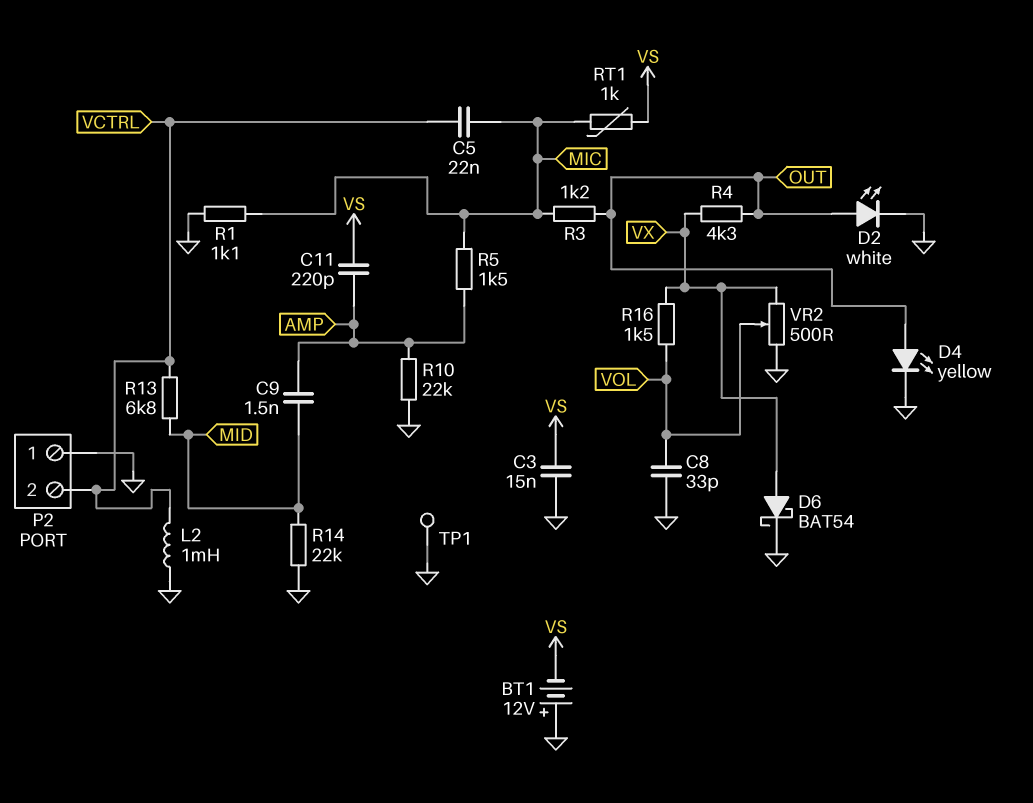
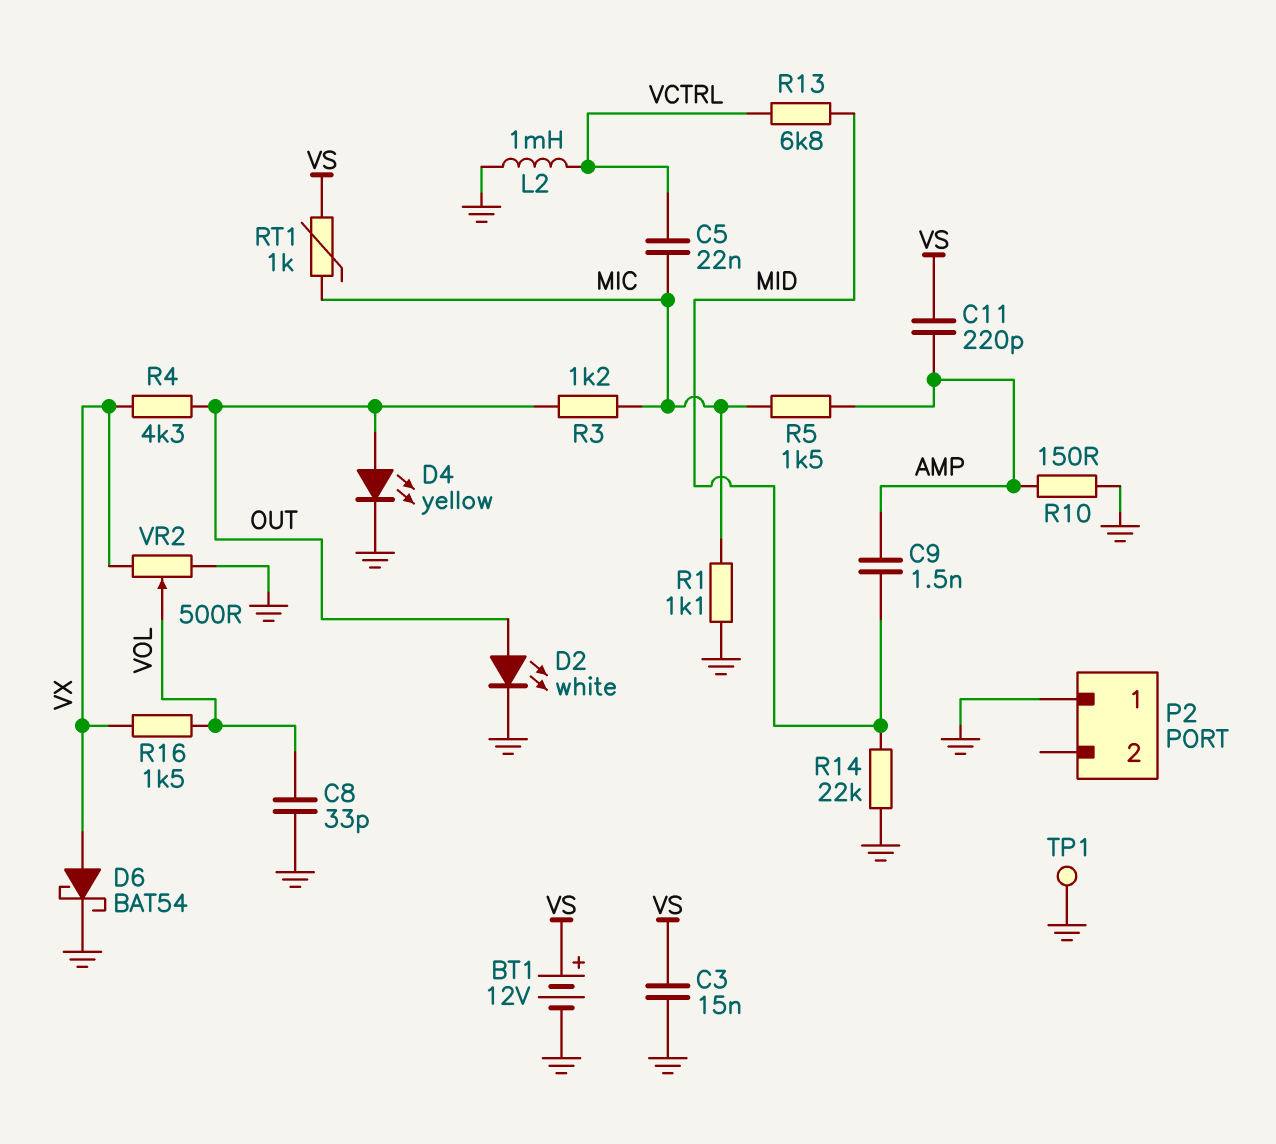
BT1: 12V (plus GND, minus VS) -> 12V (plus VS, minus GND)
P2 pin 2: VCTRL -> none
R10: 22k (AMP, GND) -> 150 (AMP, GND)

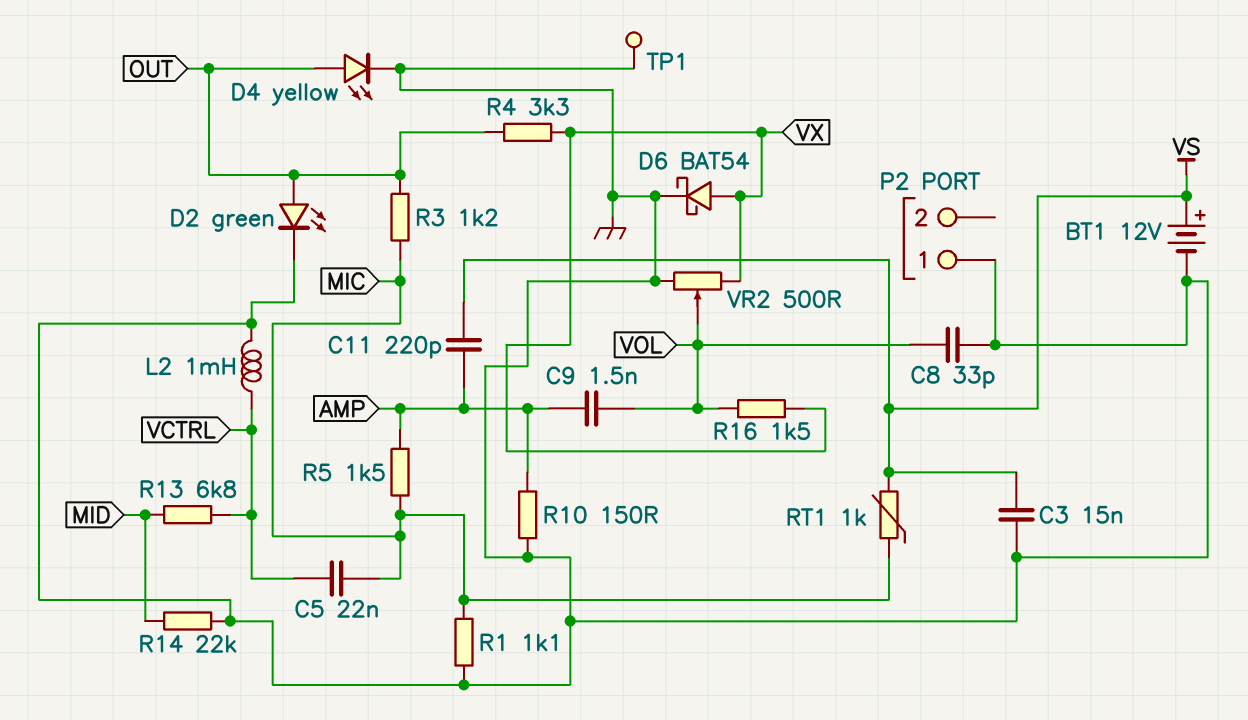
C9: 1.5nF (AMP, MID) -> 1.5nF (AMP, VOL)
D2: LED white (A OUT, K GND) -> LED green (A OUT, K GND)
R4: 4.3k (OUT, VX) -> 3.3k (OUT, VX)

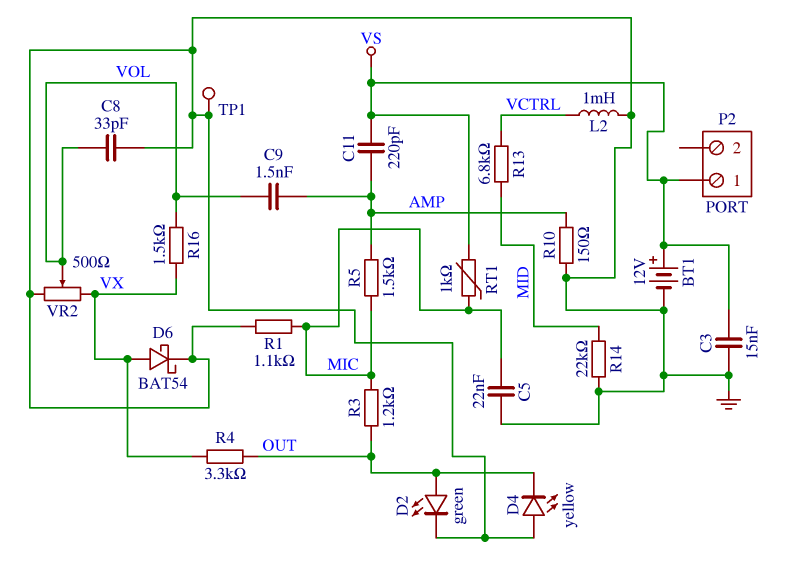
C5: 22nF (MIC, VCTRL) -> 22nF (GND, MIC)
D4: LED yellow (A OUT, K GND) -> LED yellow (A GND, K OUT)
P2 pin 1: GND -> VS

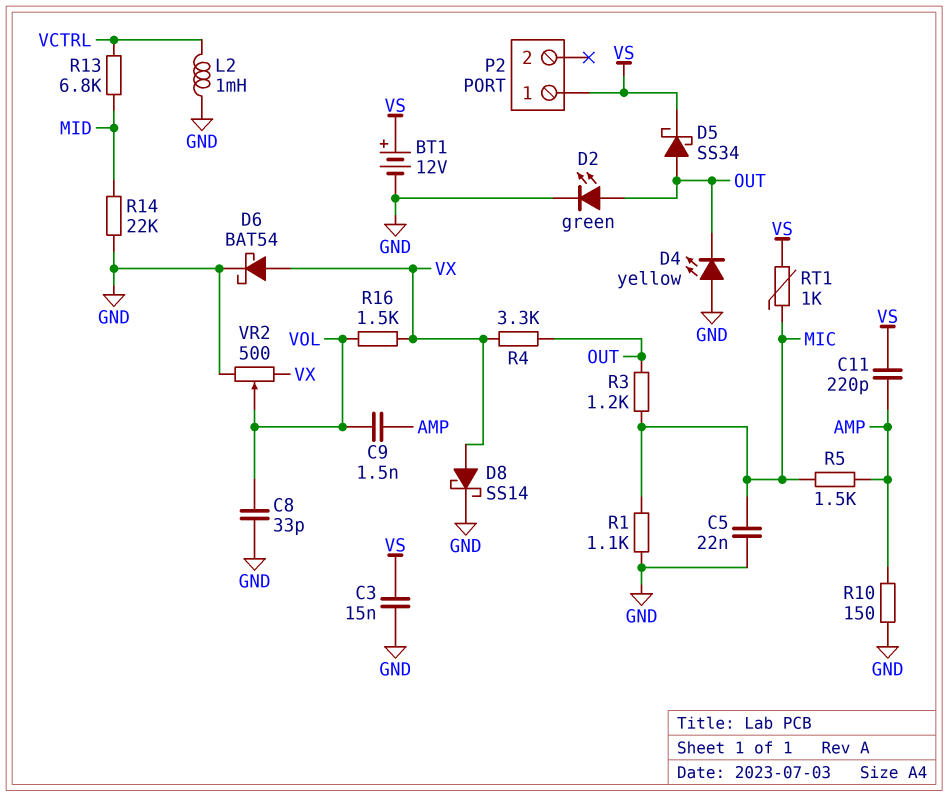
D5: none -> schottky SS34 (A OUT, K VS)
D8: none -> schottky SS14 (A VX, K GND)
TP1: test point (GND) -> none

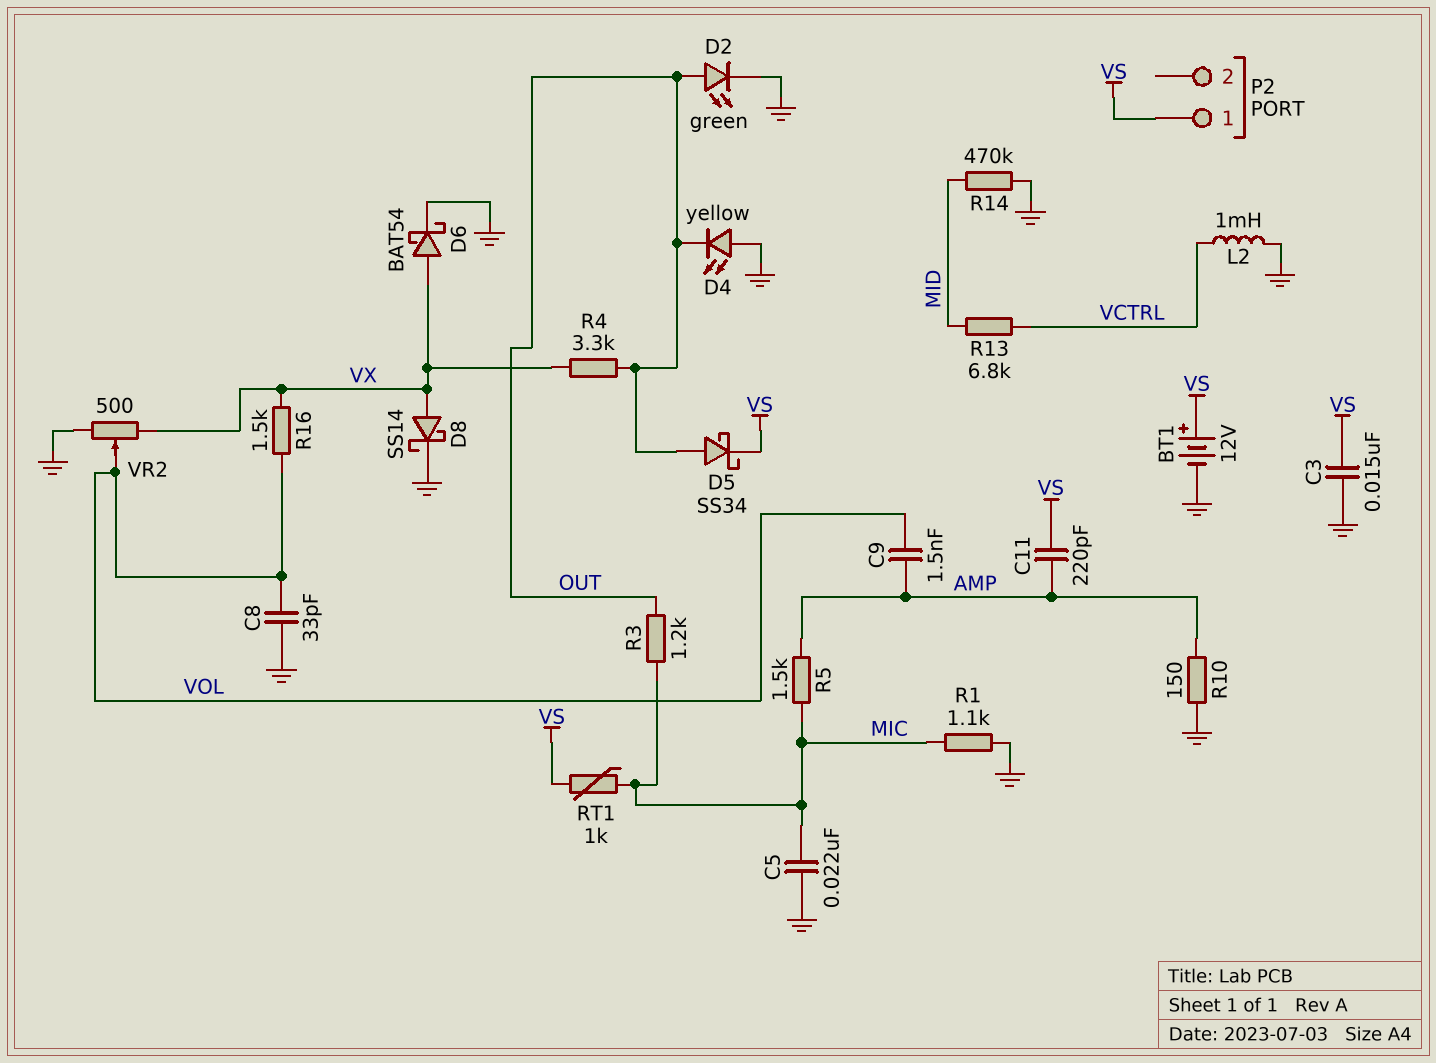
R14: 22k (GND, MID) -> 470k (GND, MID)

